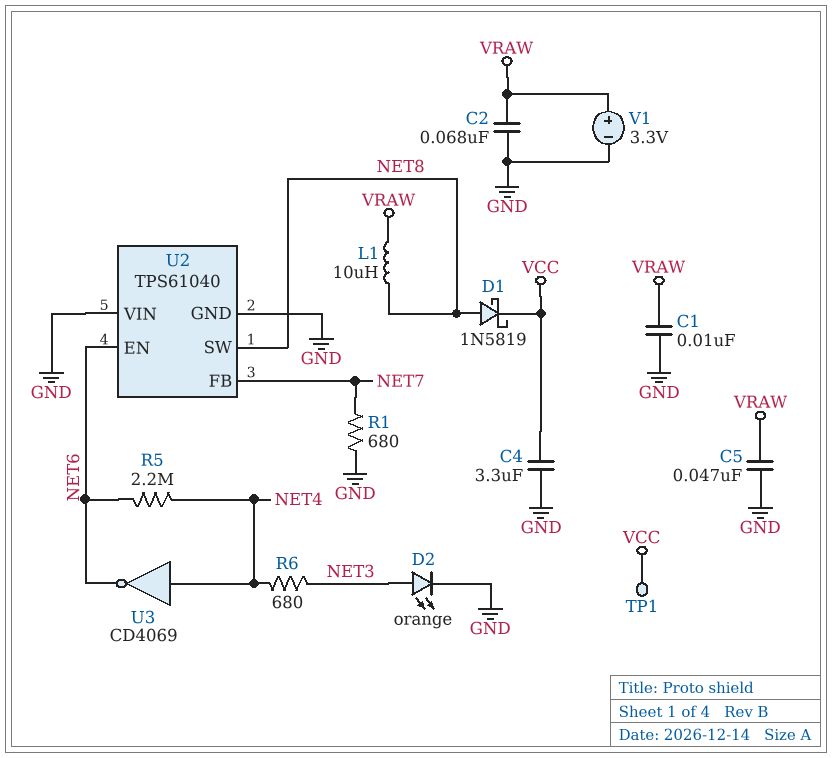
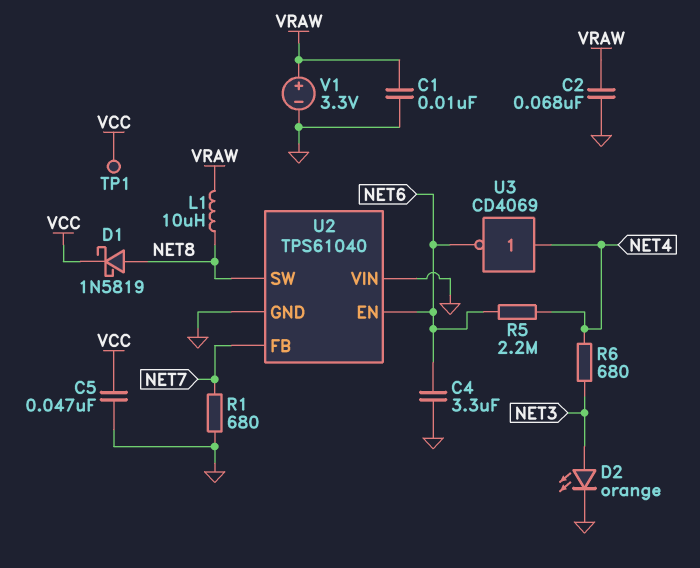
C4: 3.3uF (GND, VCC) -> 3.3uF (GND, NET6)
C5: 47nF (GND, VRAW) -> 47nF (GND, VCC)

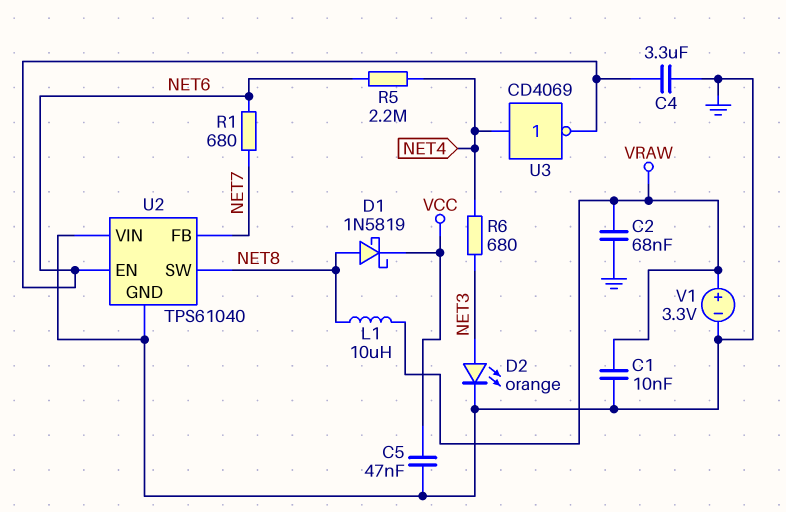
R1: 680 (GND, NET7) -> 680 (NET6, NET7)
TP1: test point (VCC) -> none

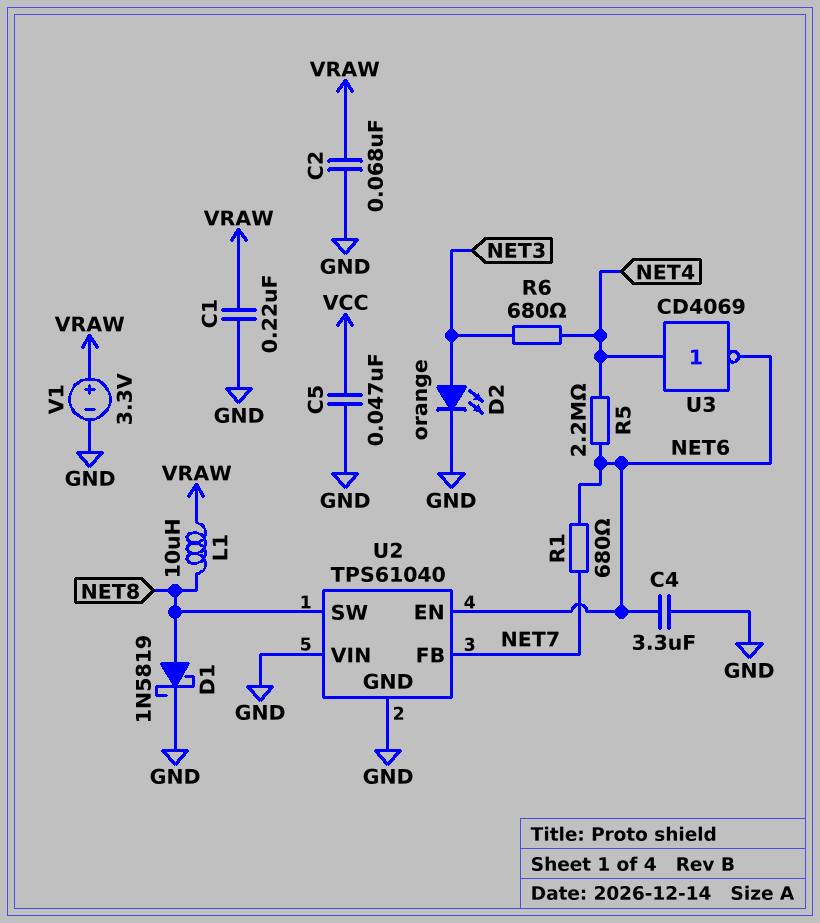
C1: 10nF (GND, VRAW) -> 220nF (GND, VRAW)
D1: schottky 1N5819 (A NET8, K VCC) -> schottky 1N5819 (A NET8, K GND)

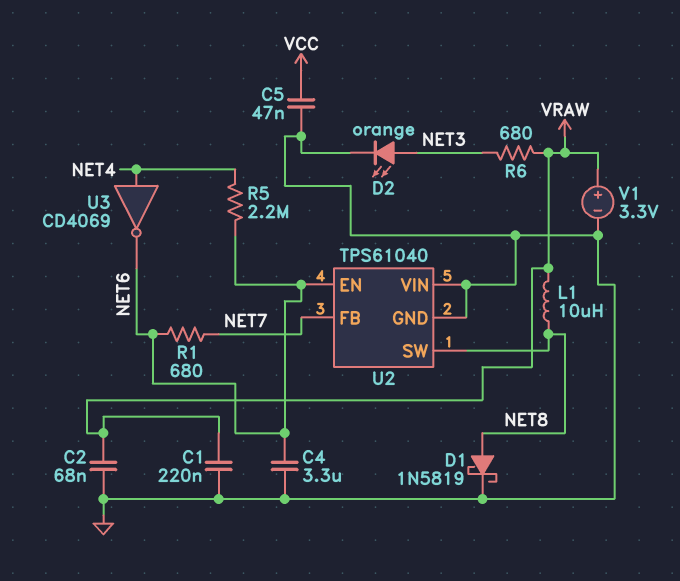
R6: 680 (NET3, NET4) -> 680 (NET3, VRAW)

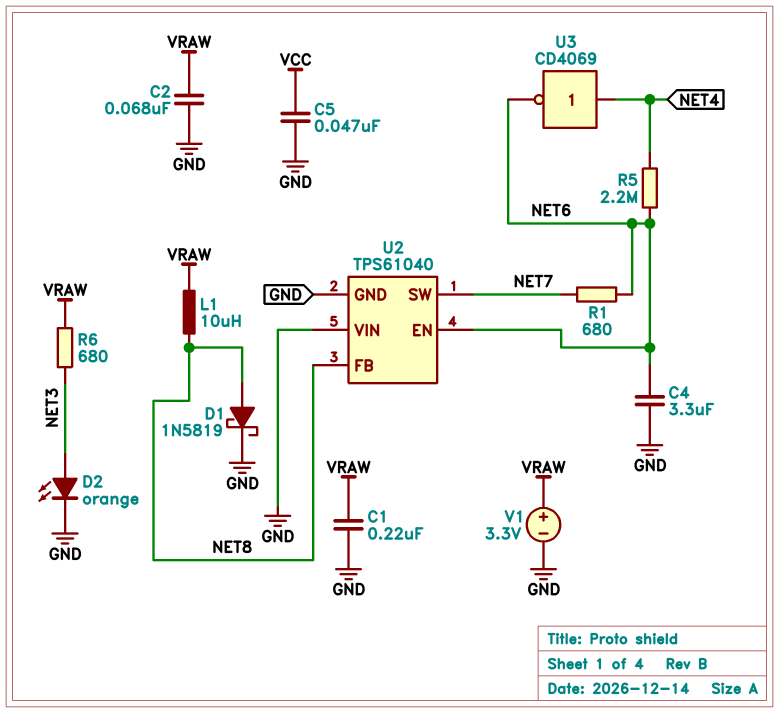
U2 pin FB: NET7 -> NET8
U2 pin SW: NET8 -> NET7

